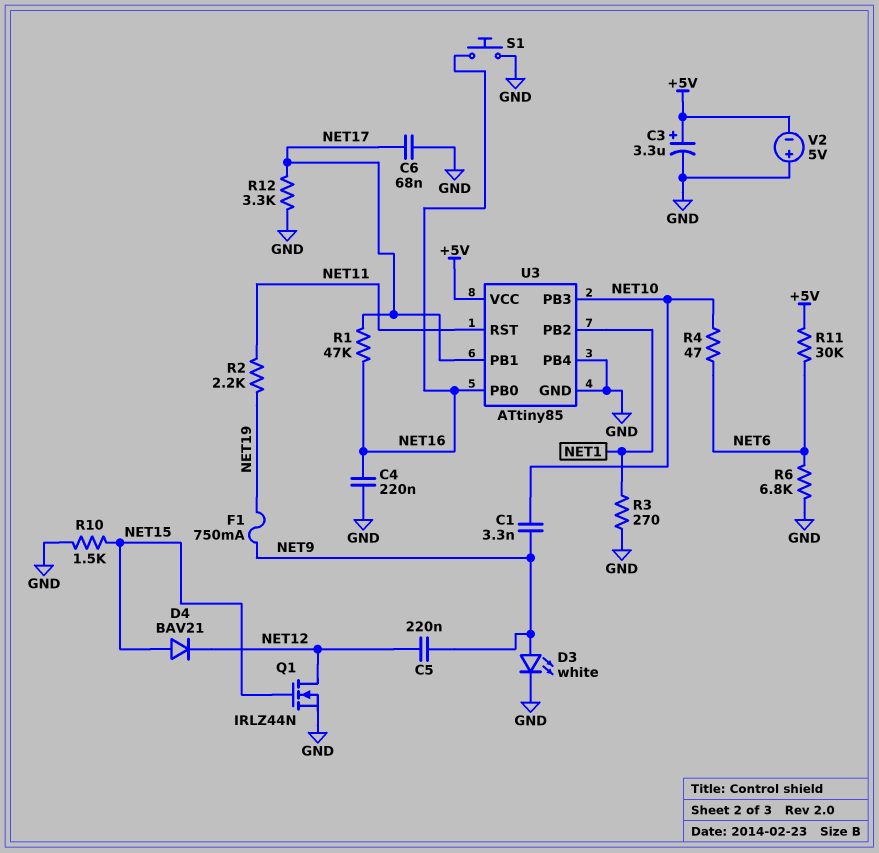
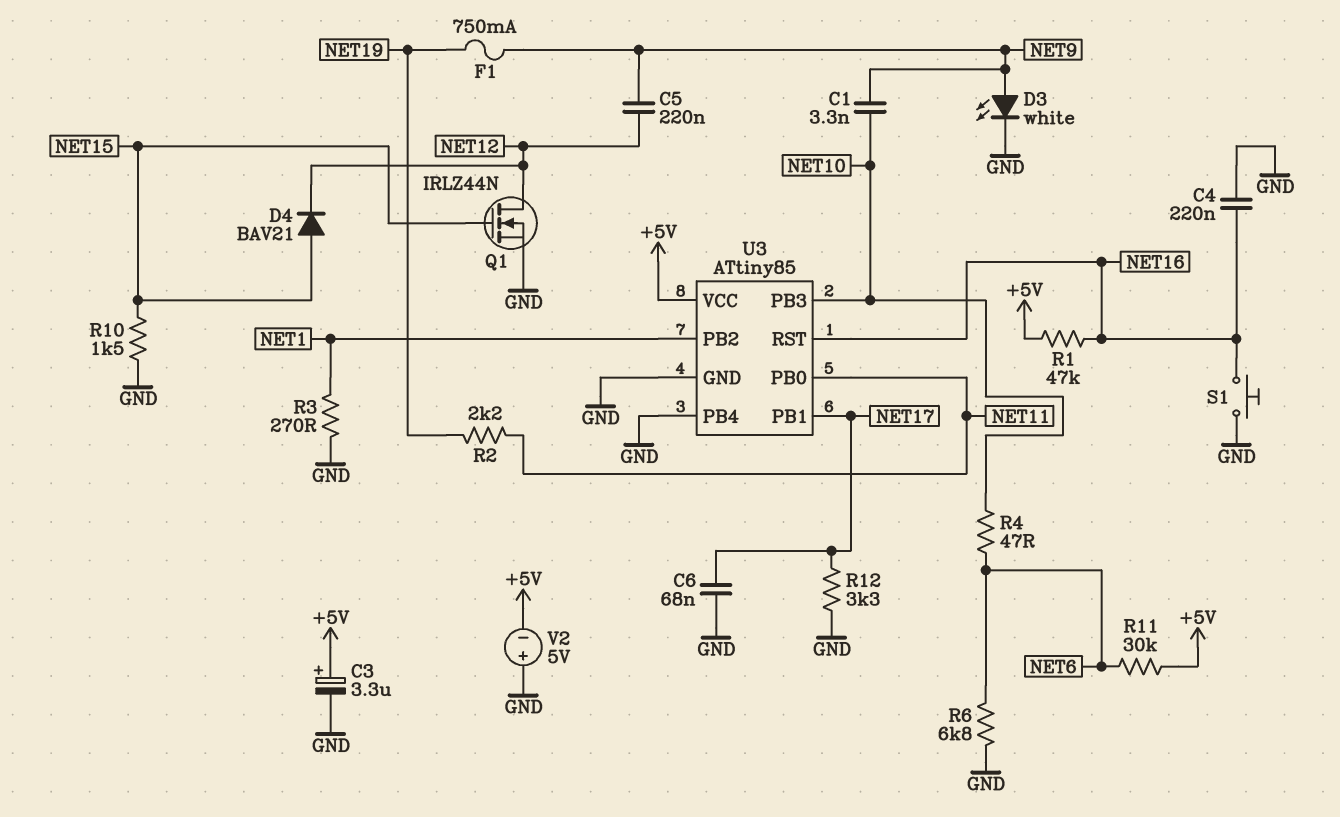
R1: 47k (NET16, NET17) -> 47k (+5V, NET16)
U3 pin PB0: NET16 -> NET11
U3 pin RST: NET11 -> NET16

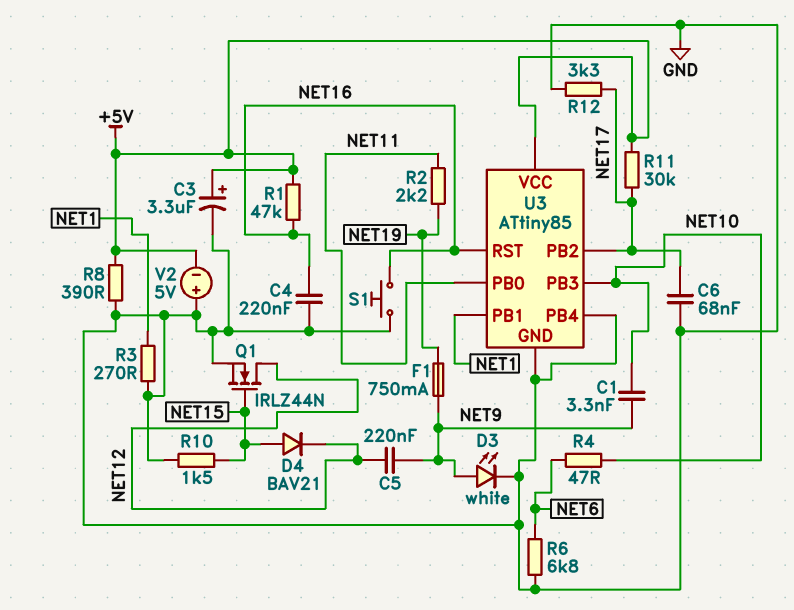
R8: none -> 390 (+5V, GND)
R11: 30k (+5V, NET6) -> 30k (+5V, NET17)
U3 pin PB1: NET17 -> NET1
U3 pin PB2: NET1 -> NET17

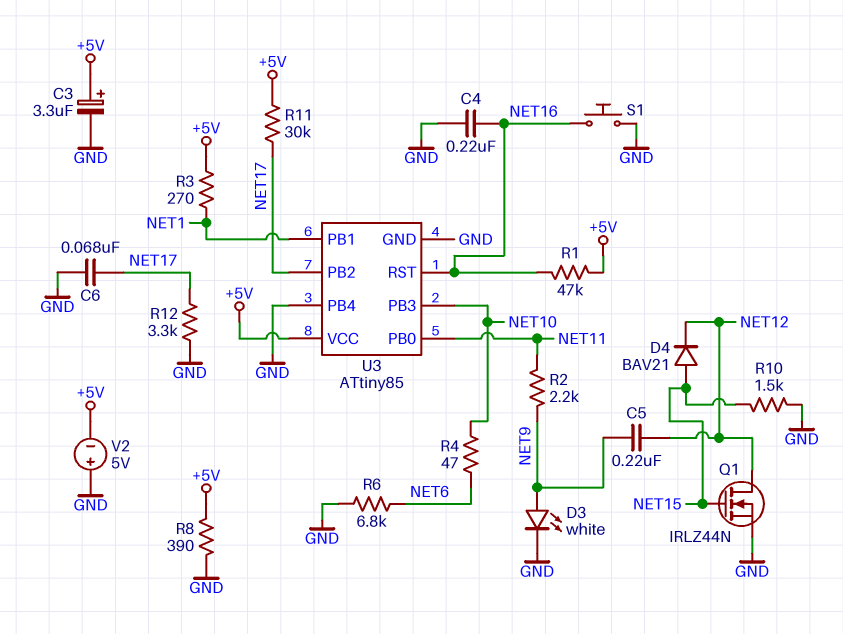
C1: 3.3nF (NET9, NET10) -> none
F1: 750mA (NET9, NET19) -> none
R2: 2.2k (NET11, NET19) -> 2.2k (NET9, NET11)
R3: 270 (GND, NET1) -> 270 (+5V, NET1)

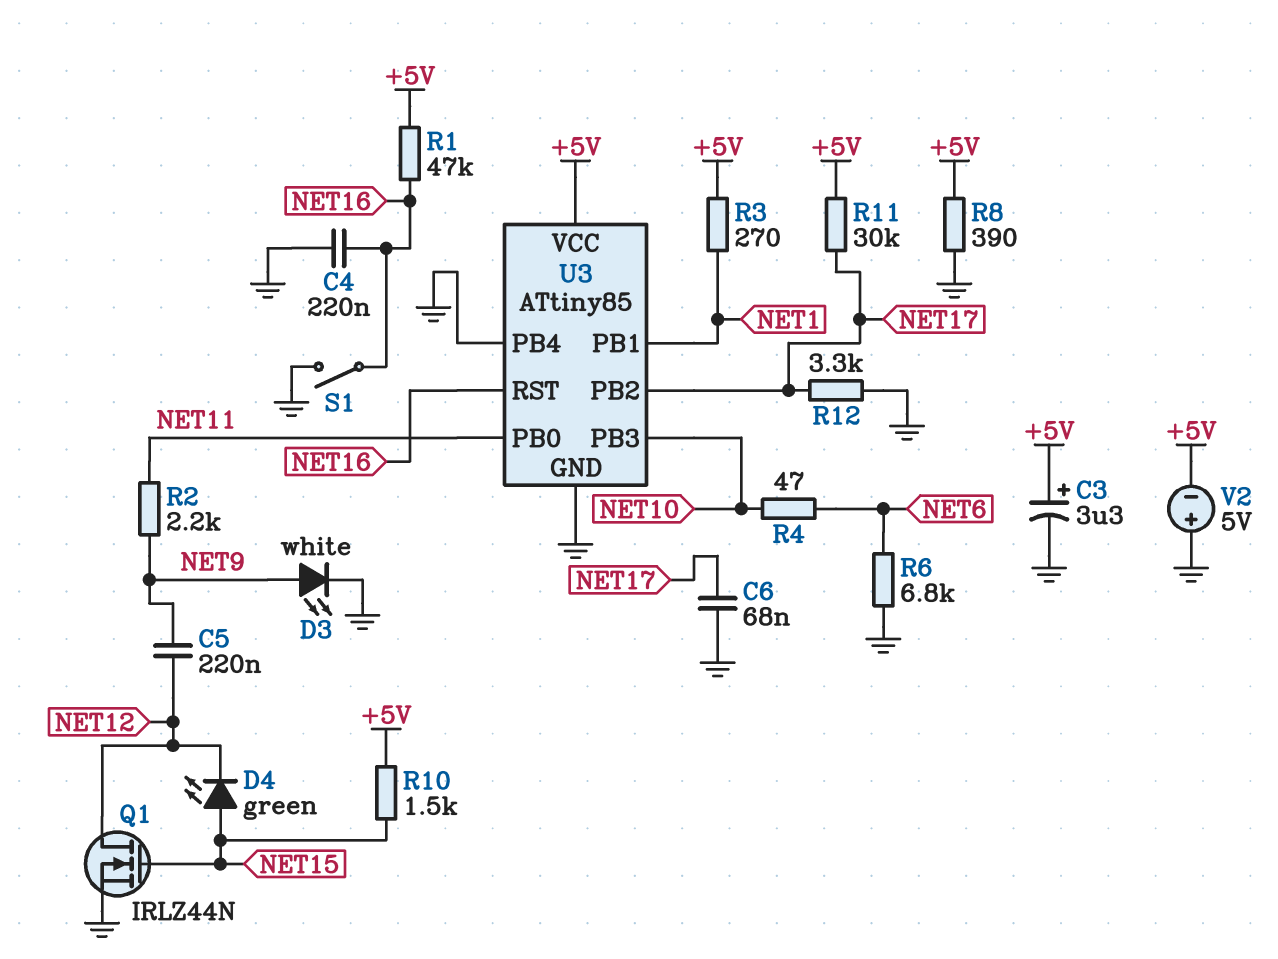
D4: diode BAV21 (A NET15, K NET12) -> LED green (A NET15, K NET12)
R10: 1.5k (GND, NET15) -> 1.5k (+5V, NET15)
S1: button (GND, NET16) -> switch (GND, NET16)

